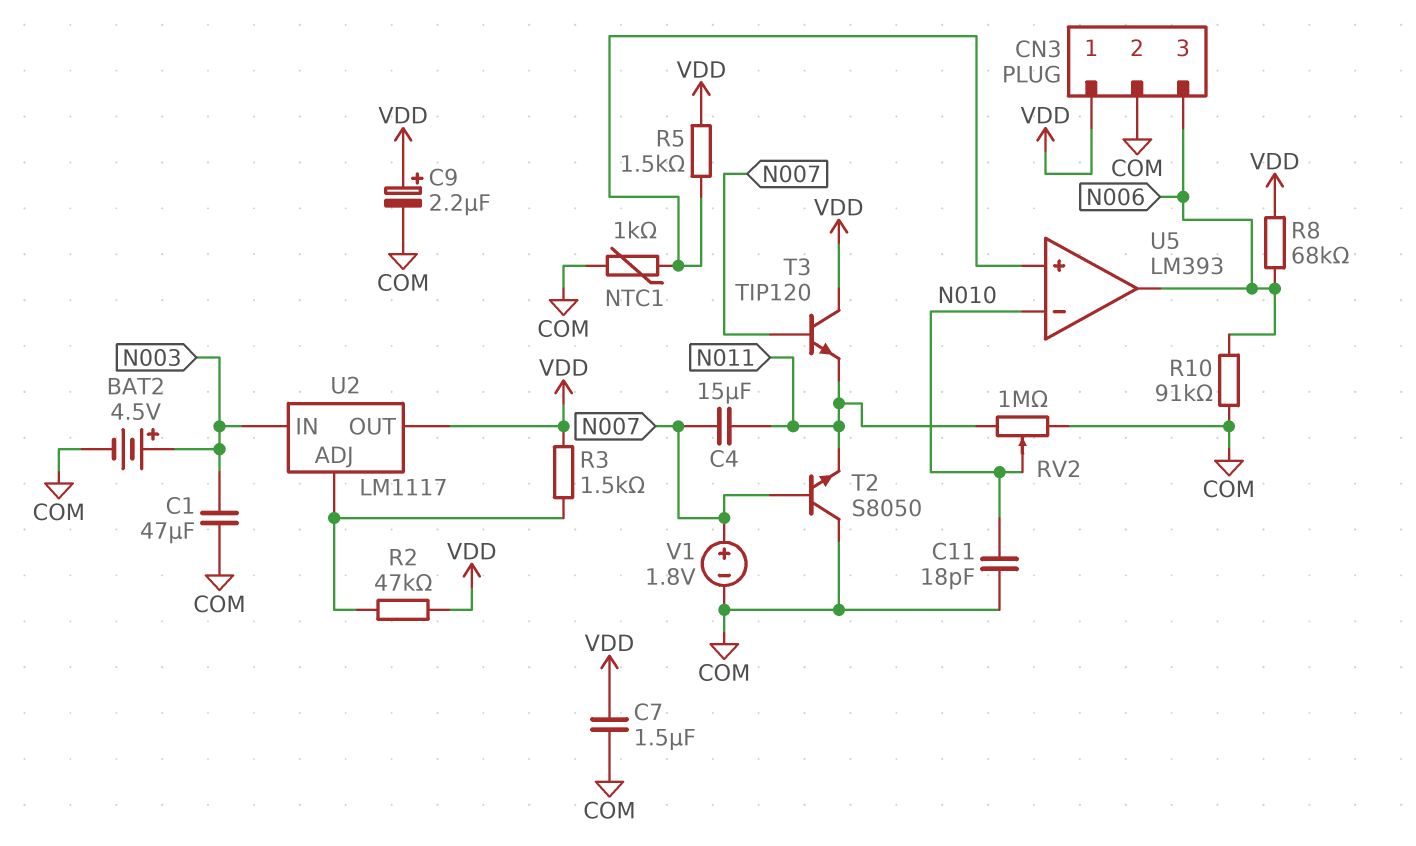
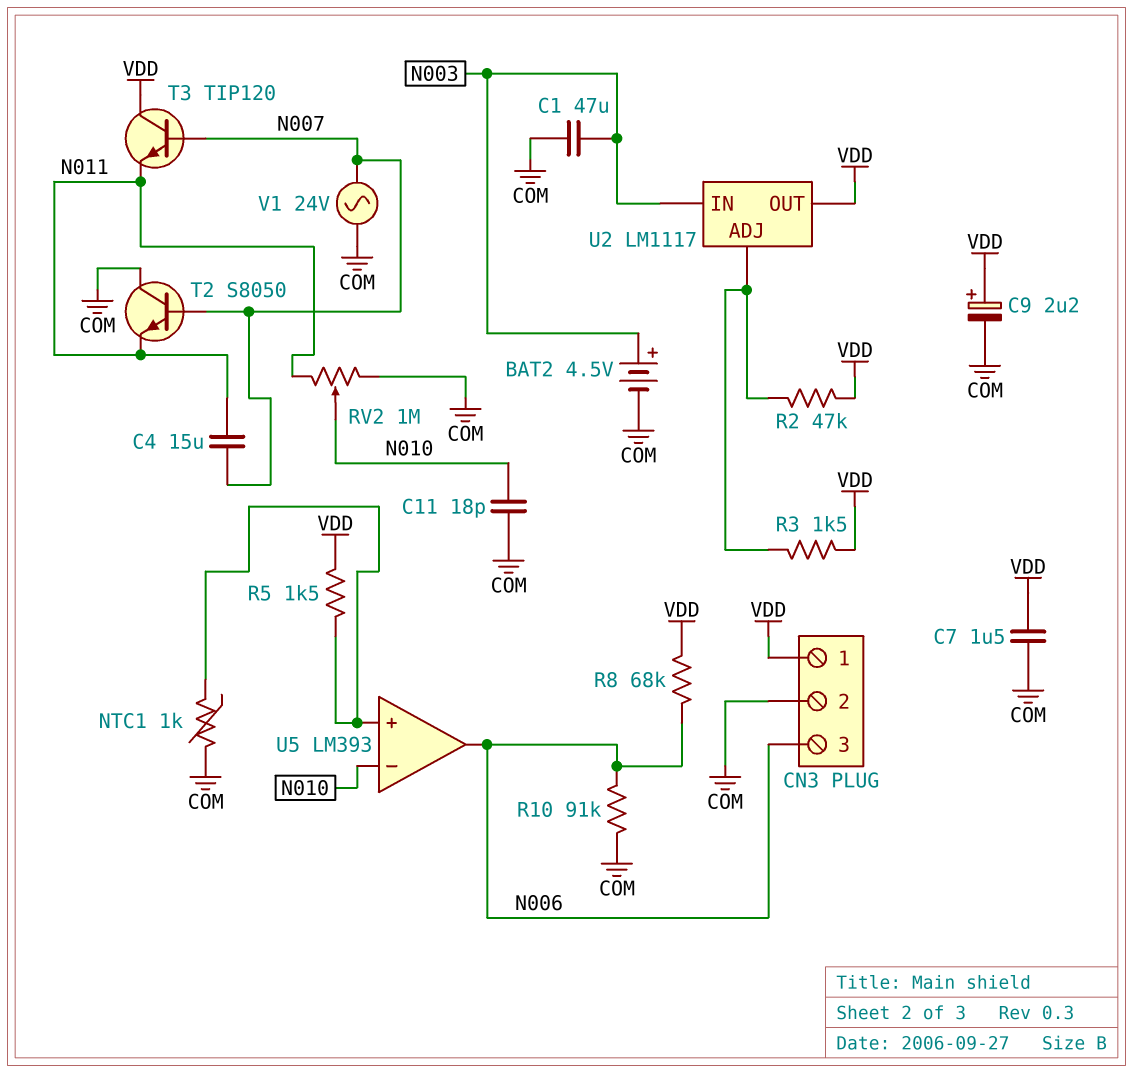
V1: 1.8V (plus N007, minus COM) -> AC 24V (COM, N007)

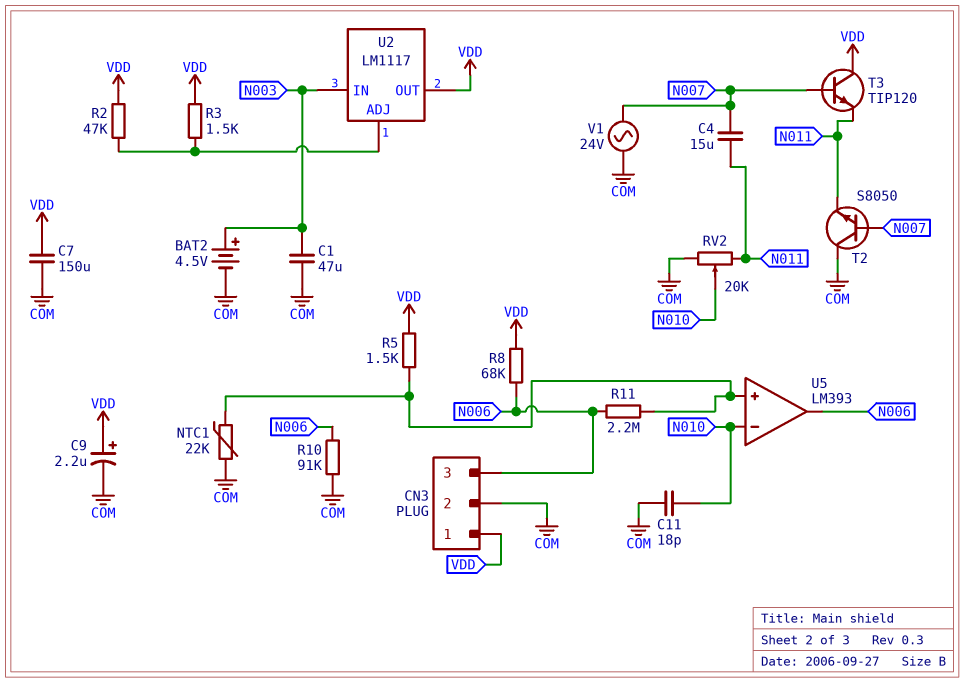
C7: 1.5uF (COM, VDD) -> 150uF (COM, VDD)
NTC1: 1k (COM, U5/in+) -> 22k (COM, U5/in+)
R11: none -> 2.2M (N006, U5/in+)
RV2: 1M (COM, N011, wiper N010) -> 20k (COM, N011, wiper N010)

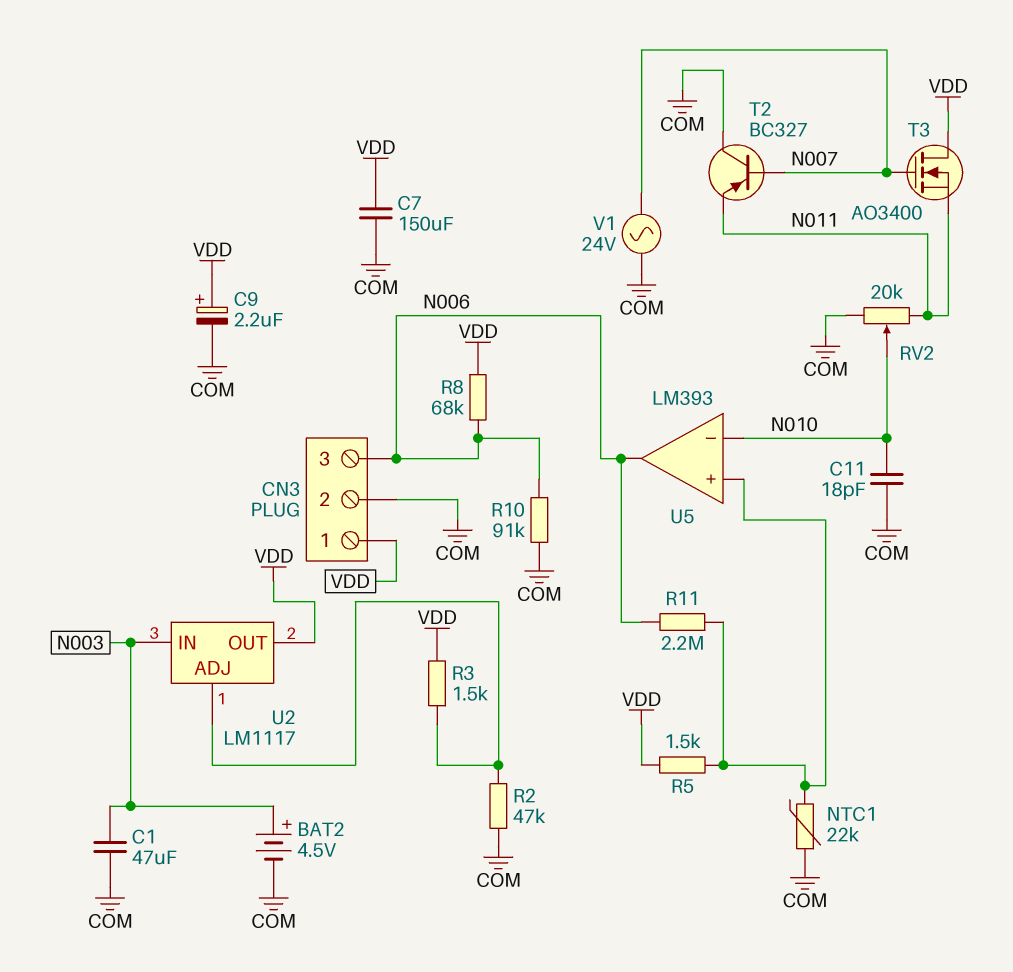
C4: 15uF (N007, N011) -> none
R2: 47k (U2/ADJ, VDD) -> 47k (COM, U2/ADJ)
T2: NPN S8050 (B N007, C COM, E N011) -> PNP BC327 (B N007, C COM, E N011)
T3: NPN TIP120 (B N007, C VDD, E N011) -> NMOS AO3400 (G N007, D VDD, S N011)

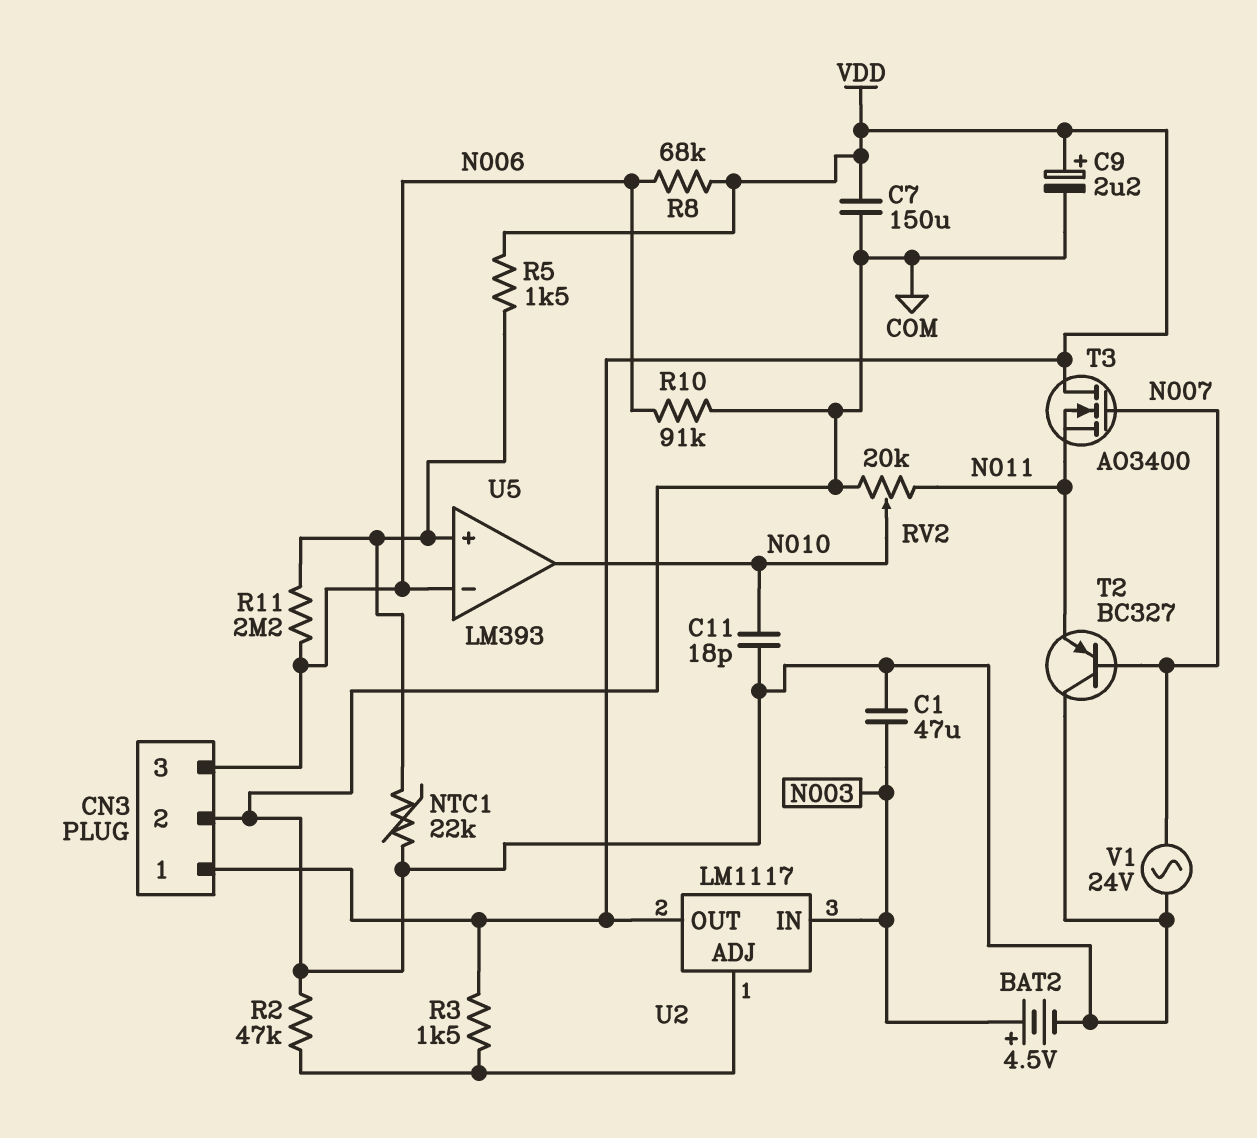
U5 pin in-: N010 -> N006
U5 pin out: N006 -> N010

